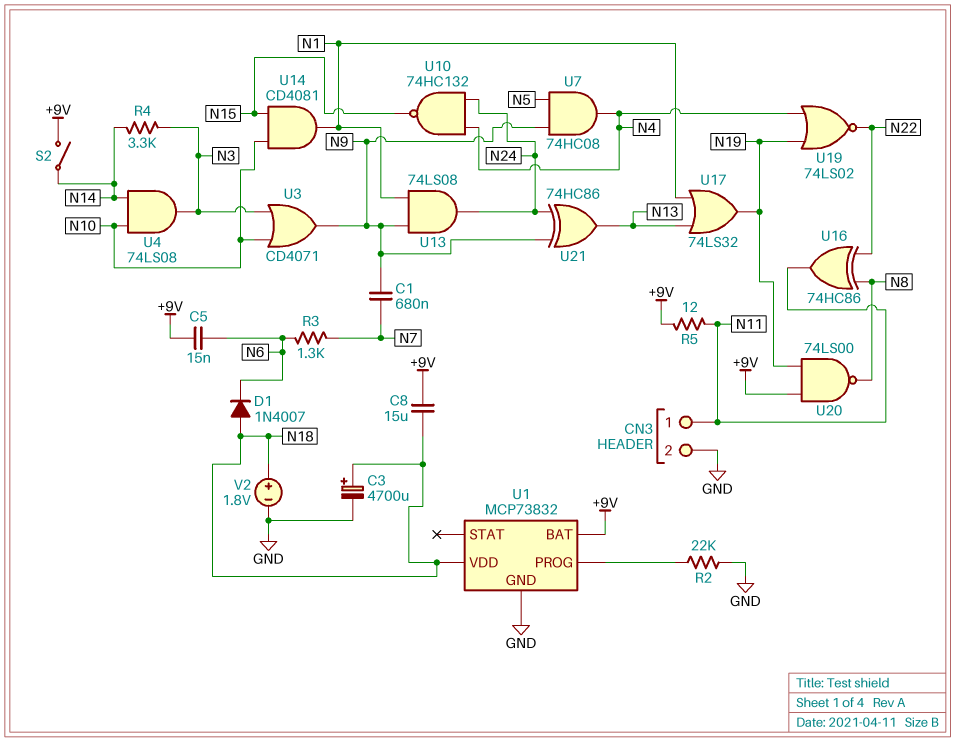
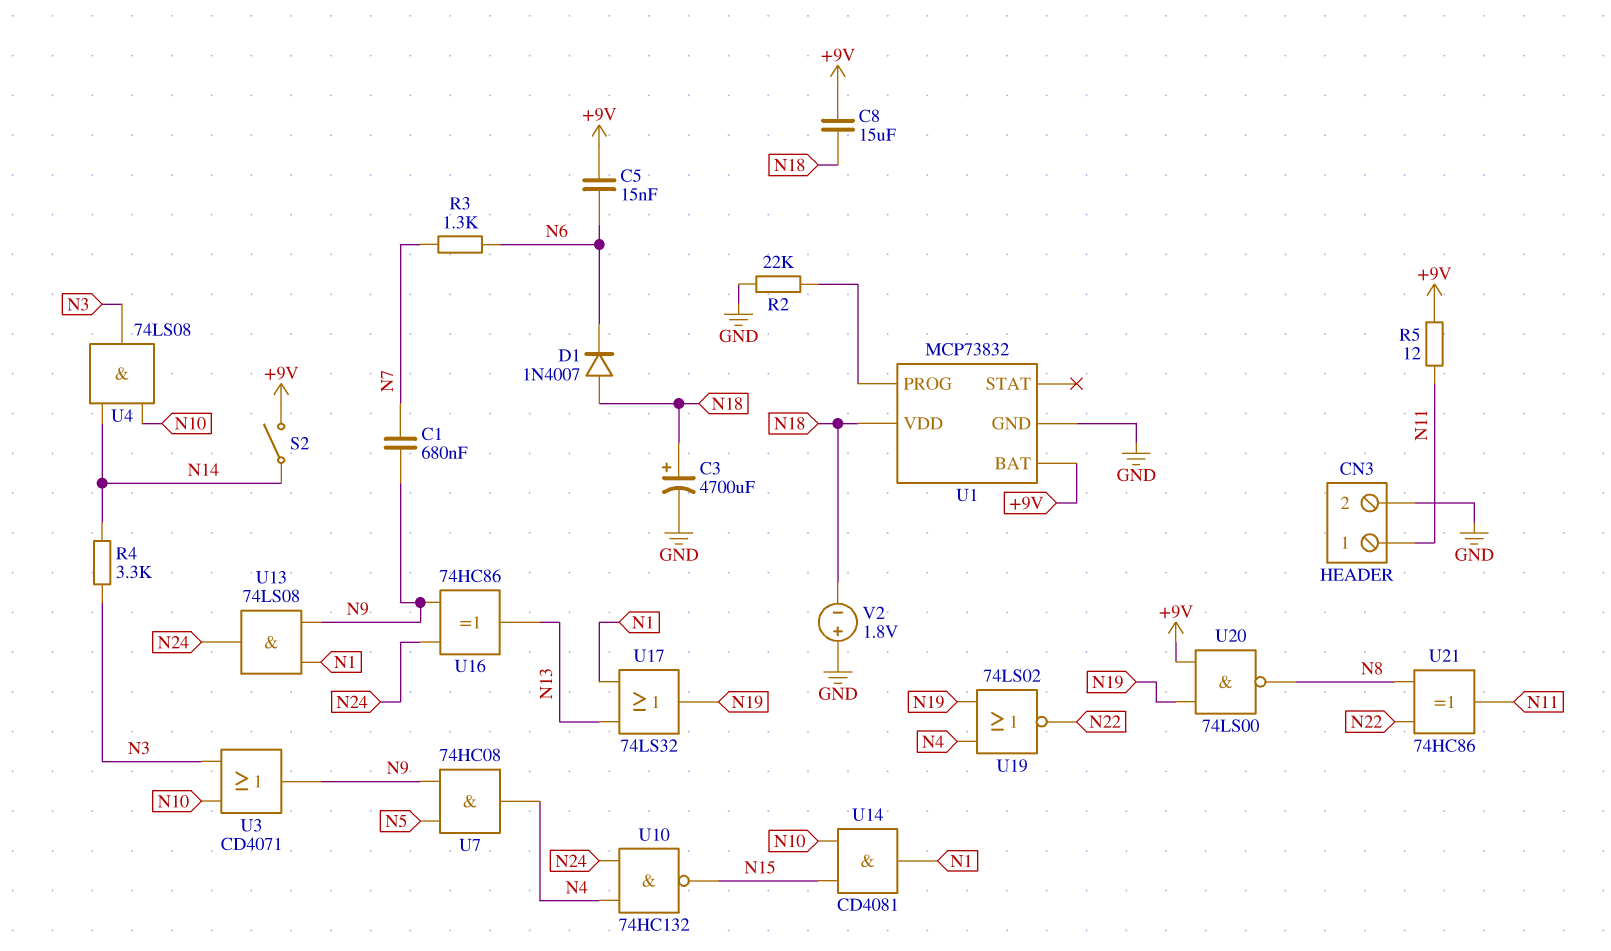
U16: XOR 74HC86 (in N8, in N22, out N11) -> XOR 74HC86 (in N9, in N24, out N13)
U21: XOR 74HC86 (in N9, in N24, out N13) -> XOR 74HC86 (in N8, in N22, out N11)
V2: 1.8V (plus N18, minus GND) -> 1.8V (plus GND, minus N18)

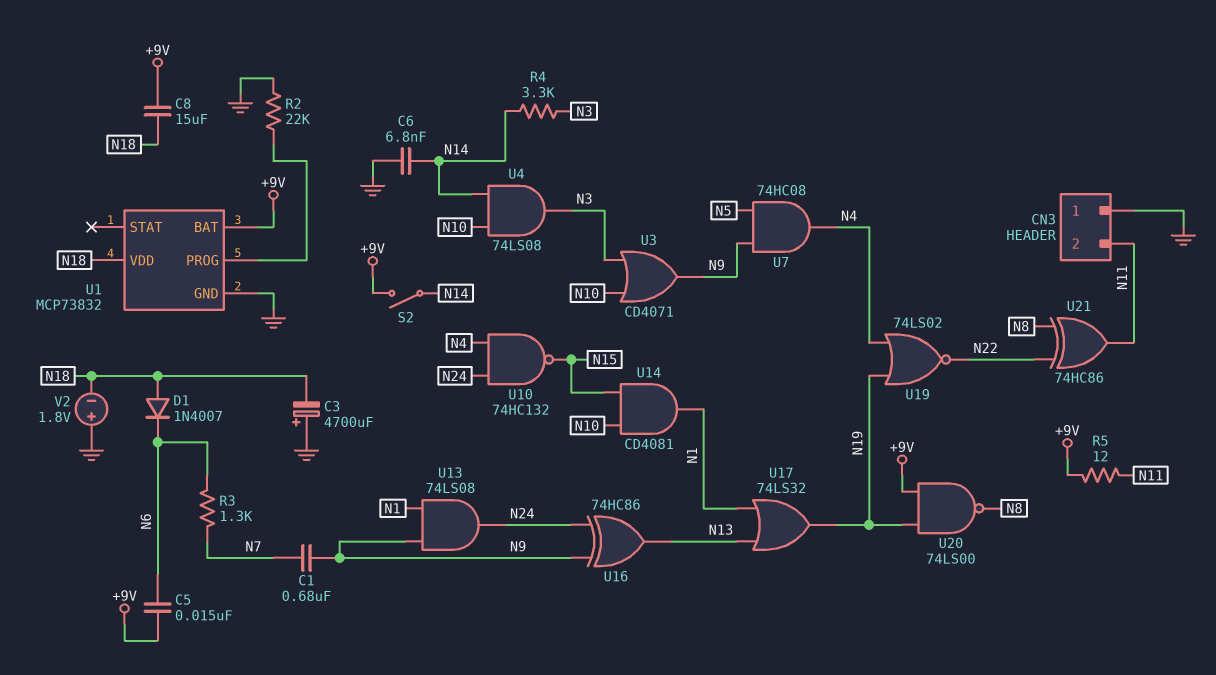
C3: 4700uF (plus N18, minus GND) -> 4700uF (plus GND, minus N18)
C6: none -> 6.8nF (GND, N14)
CN3 pin 1: N11 -> GND
CN3 pin 2: GND -> N11

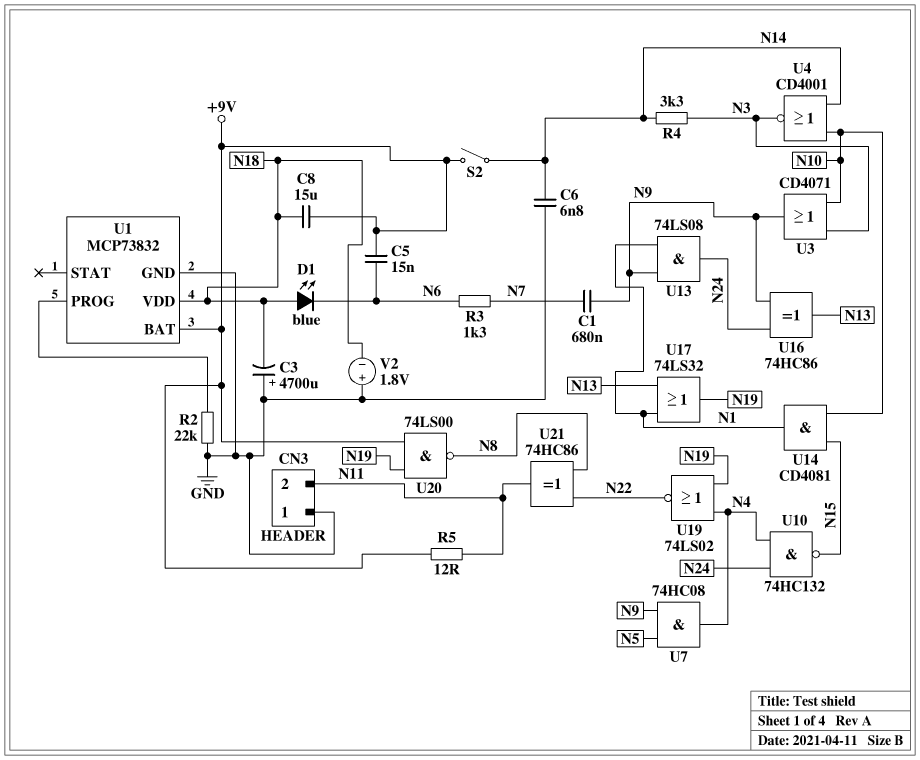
D1: diode 1N4007 (A N18, K N6) -> LED blue (A N18, K N6)
U4: AND 74LS08 (in N10, in N14, out N3) -> NOR CD4001 (in N10, in N14, out N3)

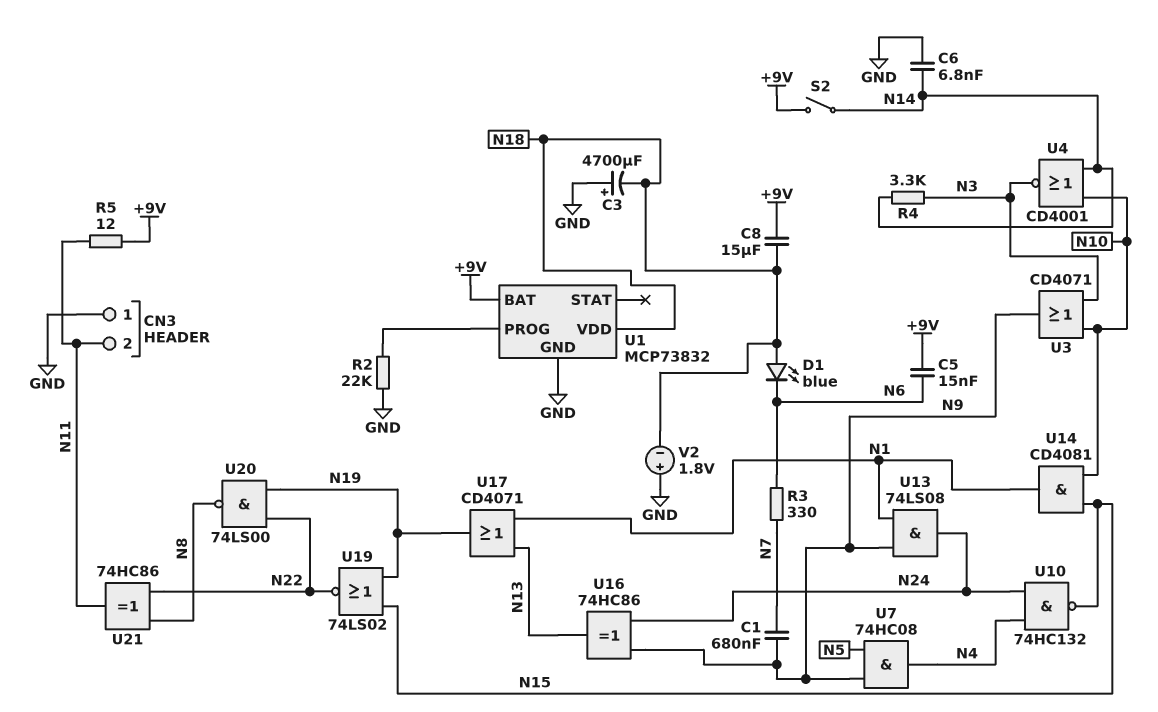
R3: 1.3k (N6, N7) -> 330 (N6, N7)
U17: OR 74LS32 (in N1, in N13, out N19) -> OR CD4071 (in N1, in N13, out N19)
U19: NOR 74LS02 (in N4, in N19, out N22) -> NOR 74LS02 (in N15, in N19, out N22)
U20: NAND 74LS00 (in +9V, in N19, out N8) -> NAND 74LS00 (in N19, in N22, out N8)

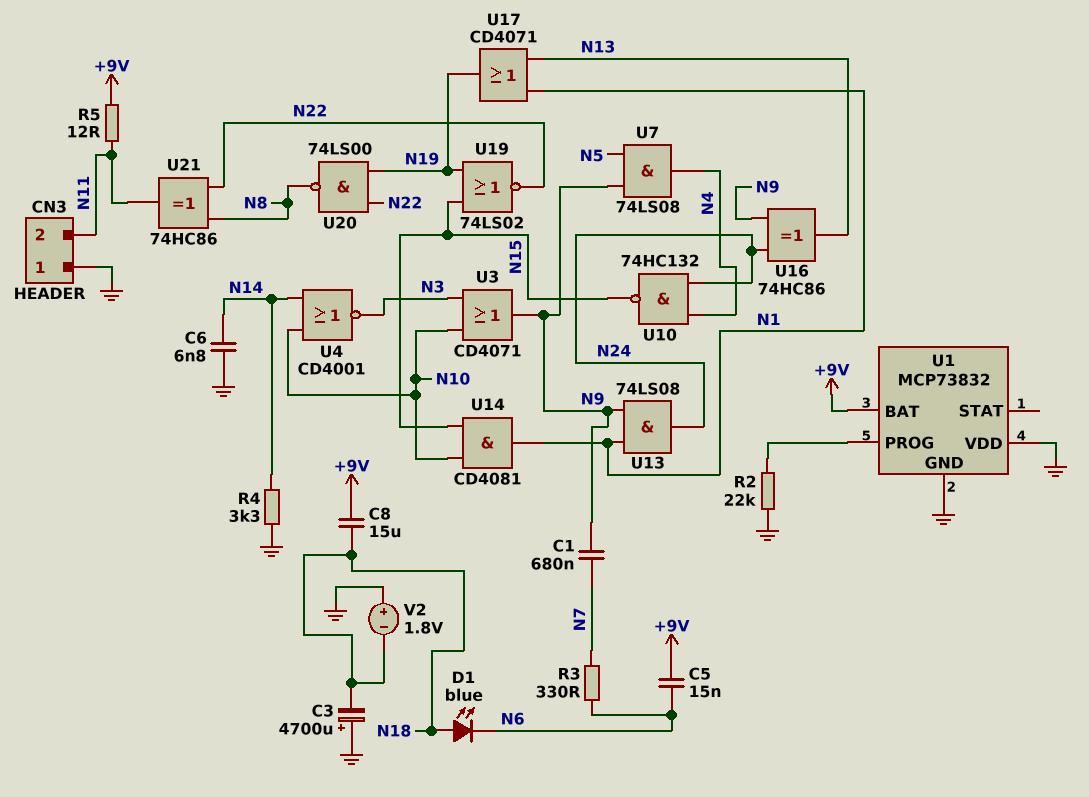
R4: 3.3k (N3, N14) -> 3.3k (GND, N14)
S2: switch (+9V, N14) -> none
U1 pin VDD: N18 -> GND
U7: AND 74HC08 (in N5, in N9, out N4) -> AND 74LS08 (in N5, in N9, out N4)

